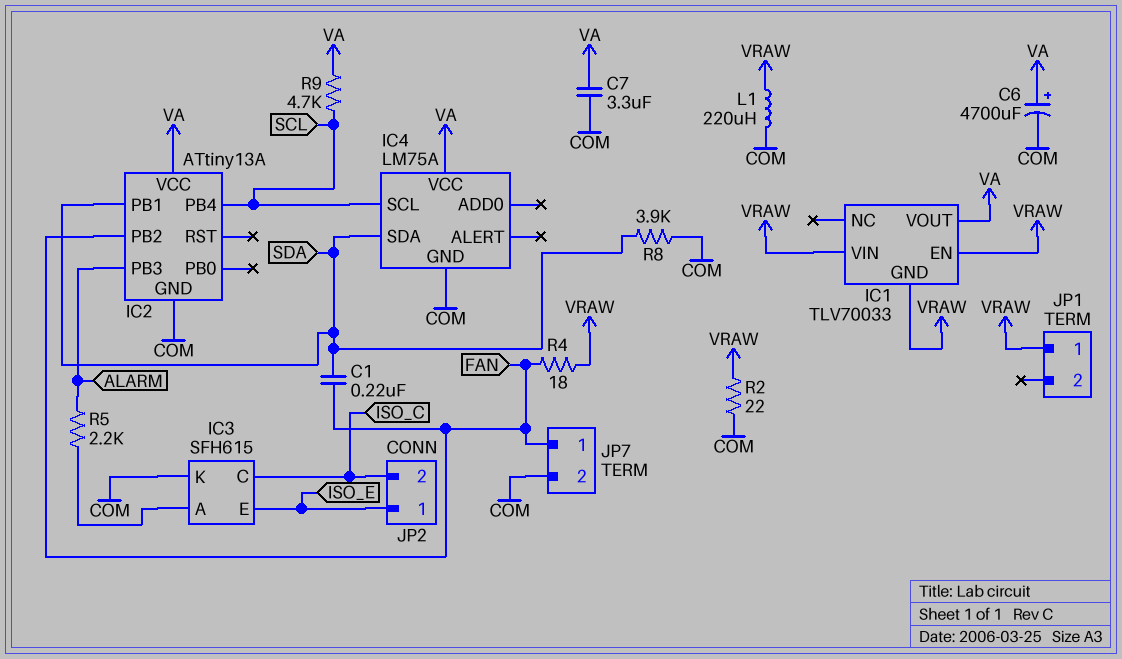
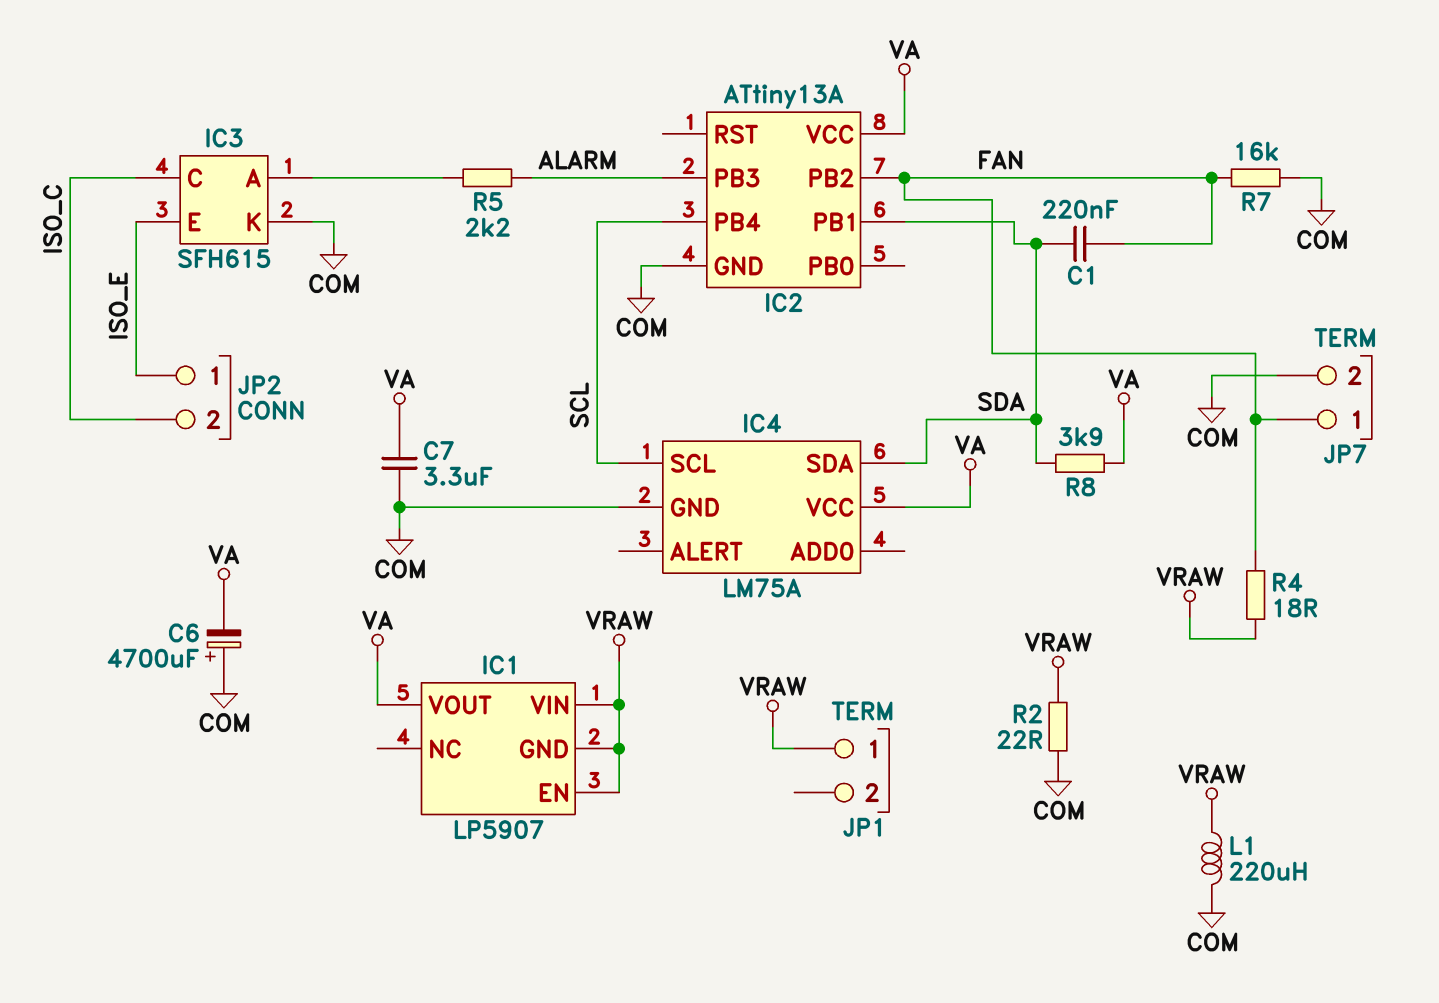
C6: 4700uF (plus VA, minus COM) -> 4700uF (plus COM, minus VA)
IC1: TLV70033 -> LP5907
R7: none -> 16k (COM, FAN)
R8: 3.9k (COM, SDA) -> 3.9k (SDA, VA)
R9: 4.7k (SCL, VA) -> none

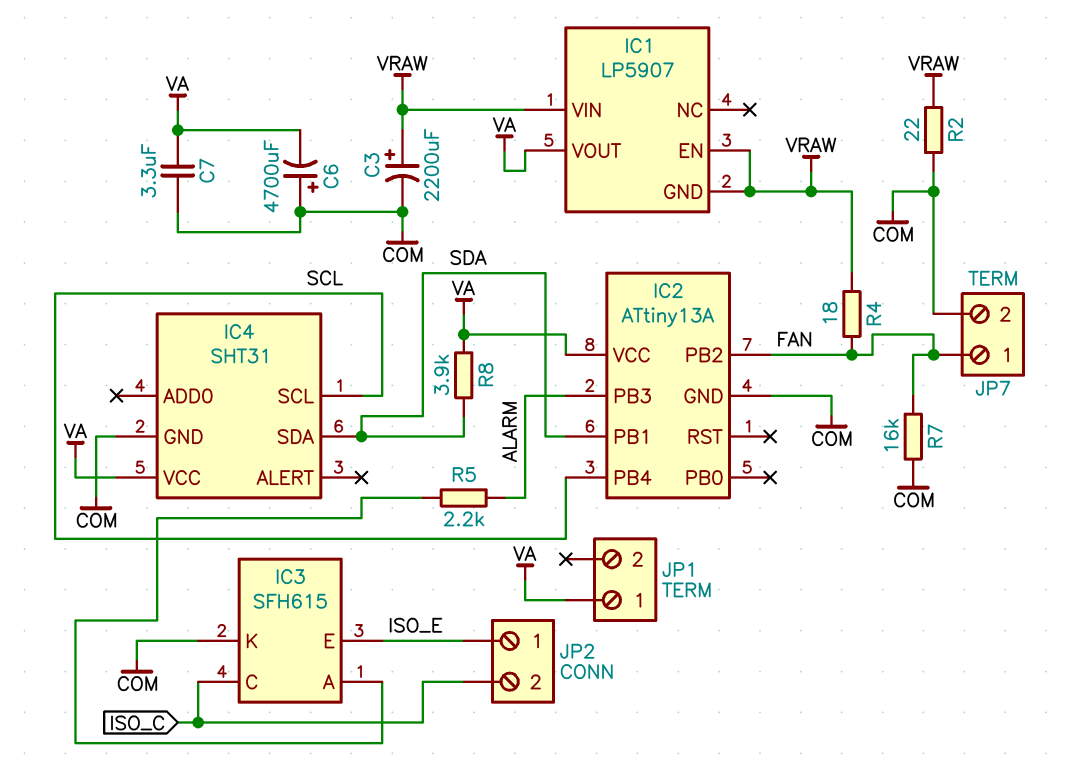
C1: 220nF (FAN, SDA) -> none
C3: none -> 2200uF (plus VRAW, minus COM)
IC4: LM75A -> SHT31
JP1 pin 1: VRAW -> VA
L1: 220uH (COM, VRAW) -> none

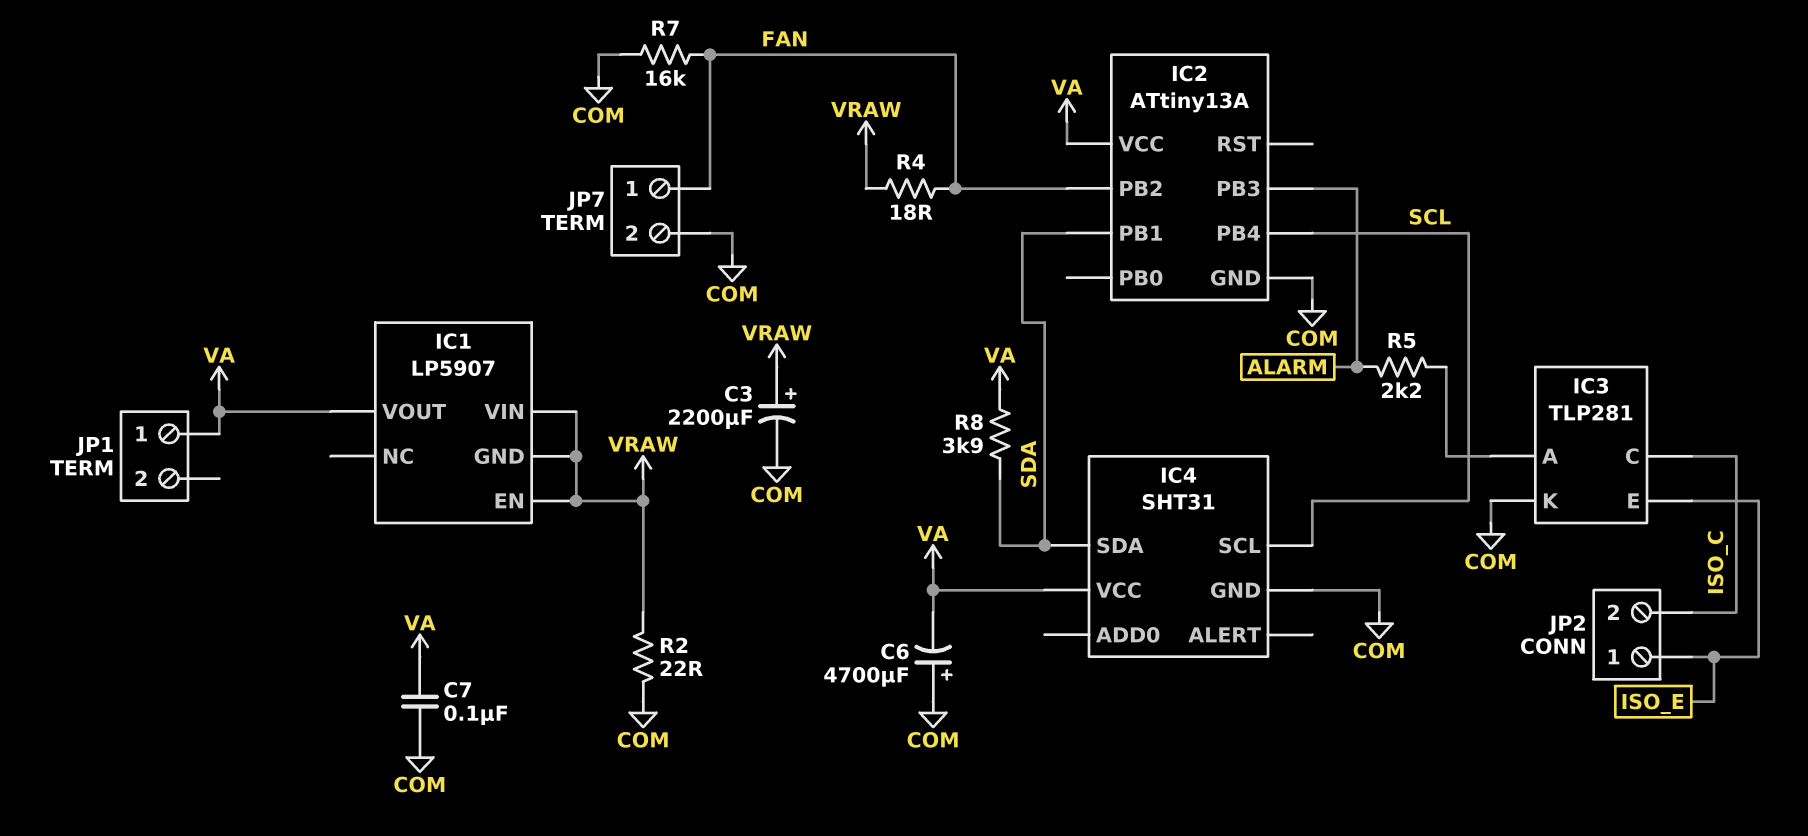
C7: 3.3uF (COM, VA) -> 100nF (COM, VA)
IC3: SFH615 -> TLP281

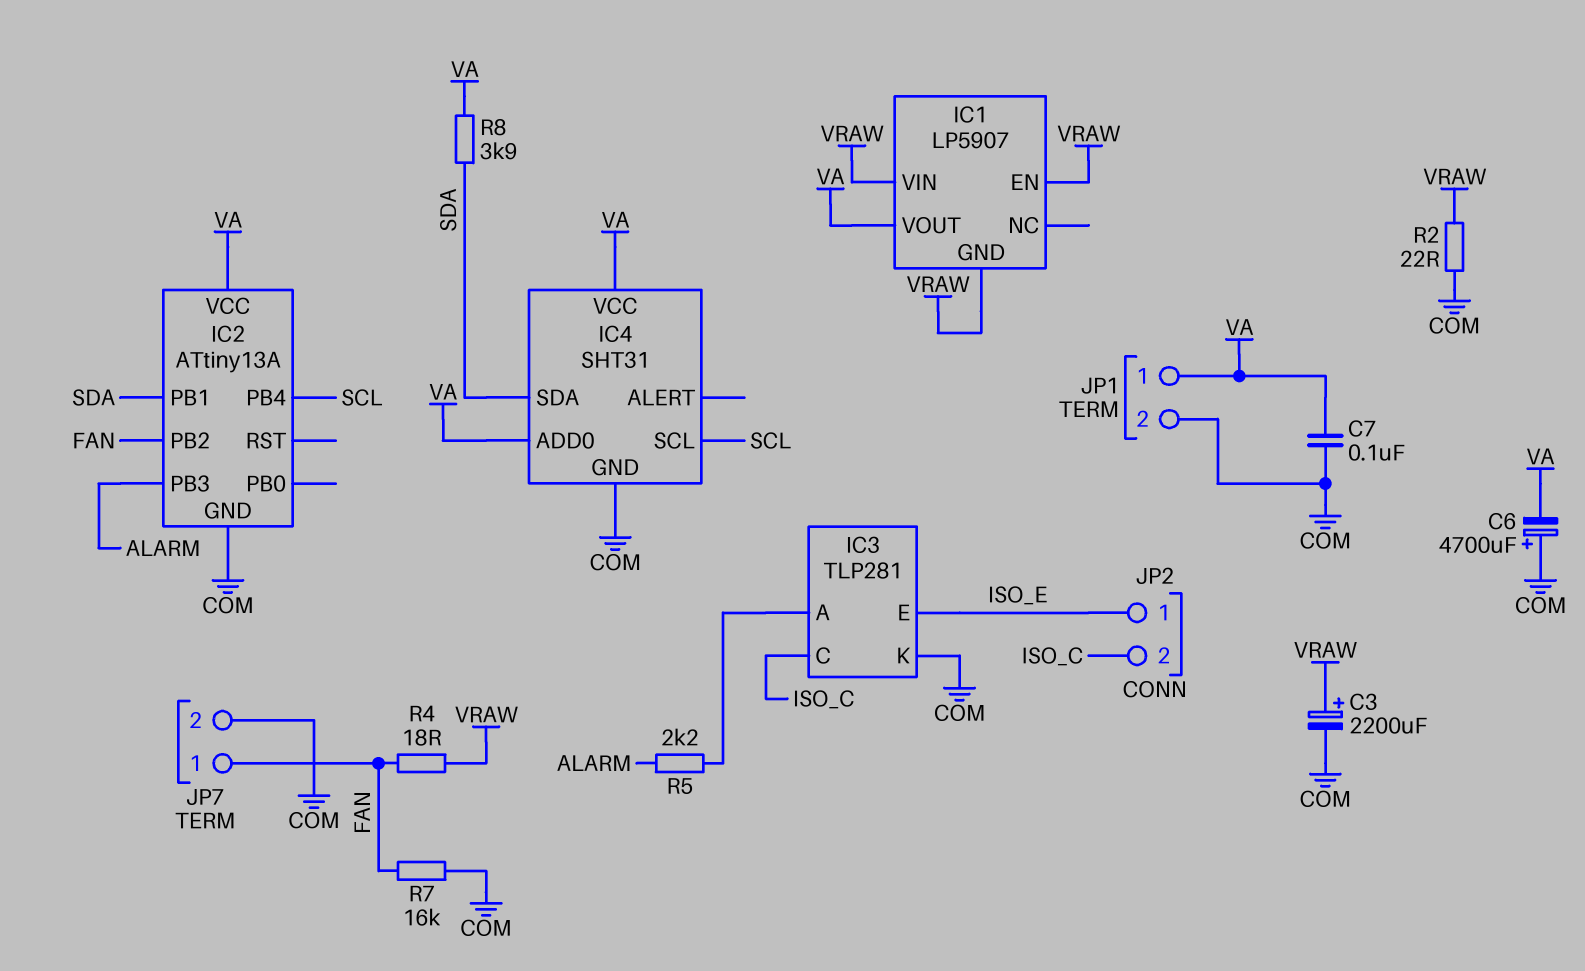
IC4 pin ADD0: none -> VA
JP1 pin 2: none -> COM

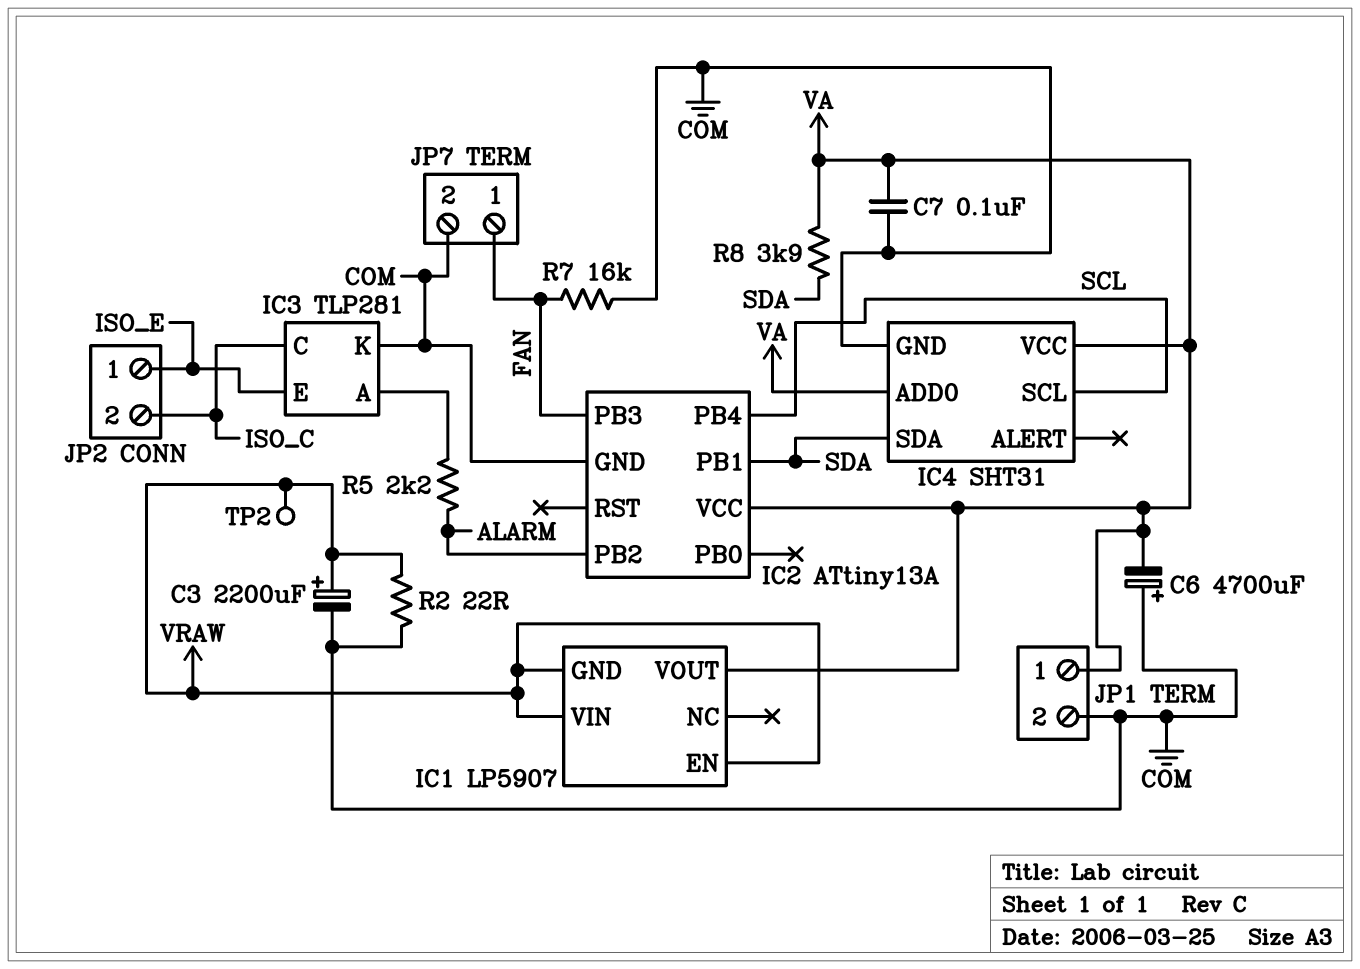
IC2 pin PB2: FAN -> ALARM
IC2 pin PB3: ALARM -> FAN
R4: 18 (FAN, VRAW) -> none
TP2: none -> test point (VRAW)

